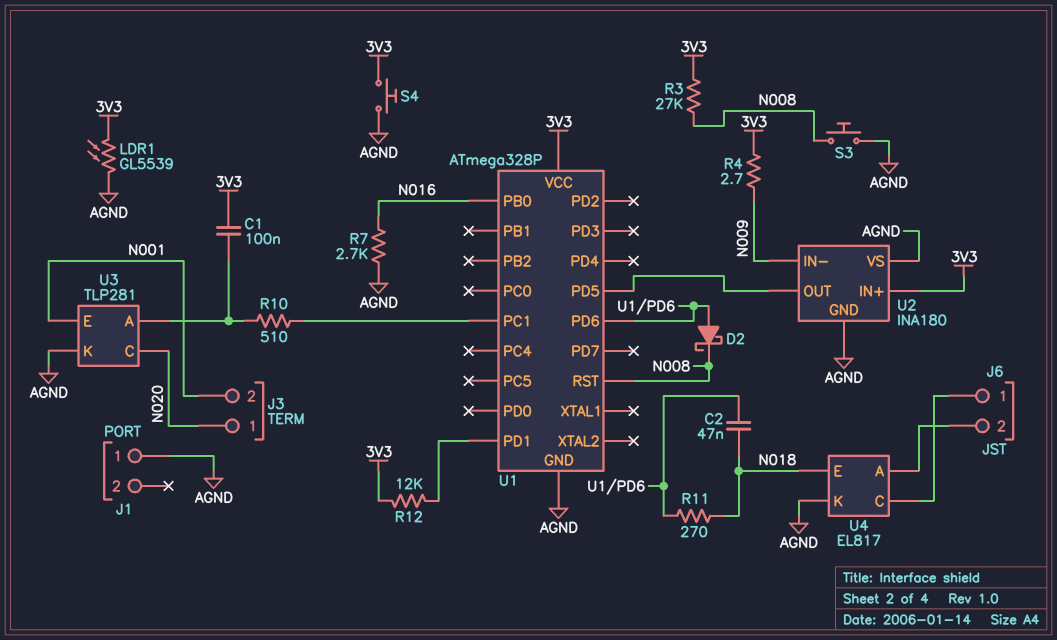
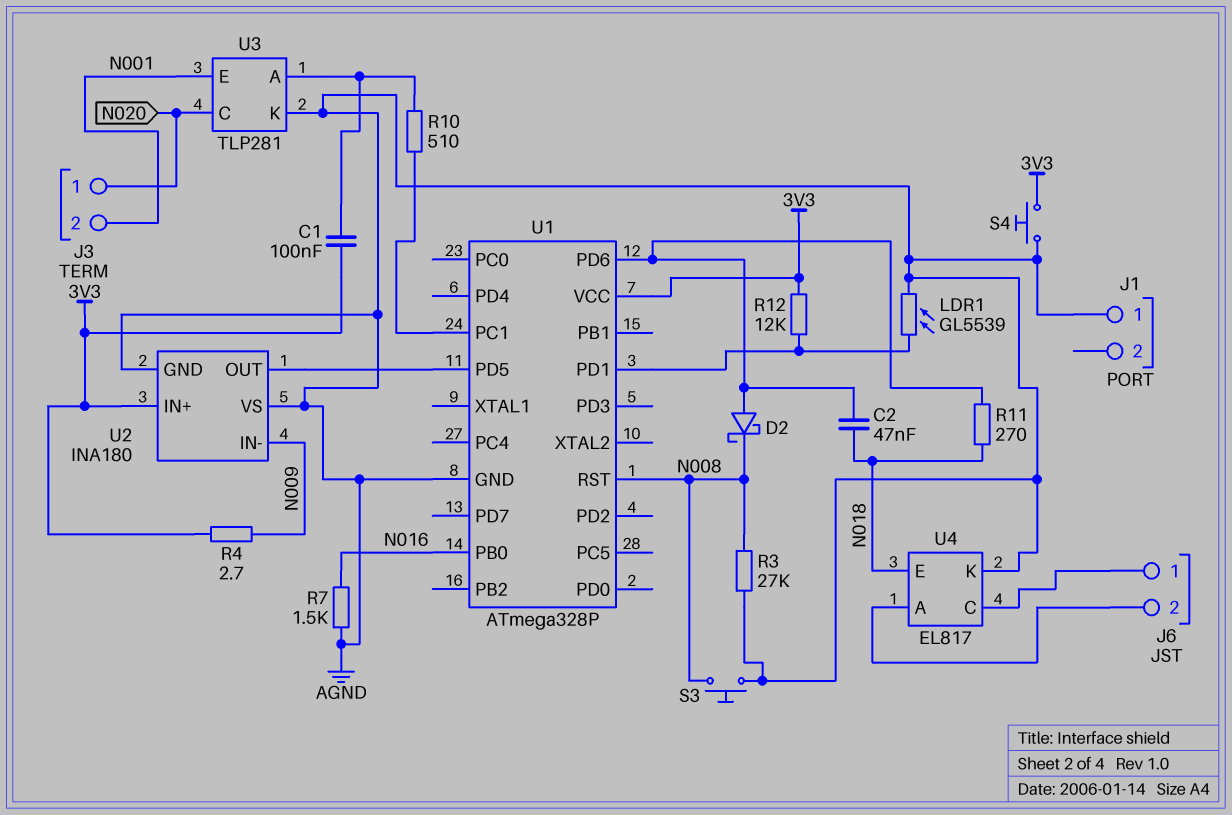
LDR1: GL5539 (3V3, AGND) -> GL5539 (AGND, U1/PD1)
R3: 27k (3V3, N008) -> 27k (AGND, N008)
R7: 2.7k (AGND, N016) -> 1.5k (AGND, N016)

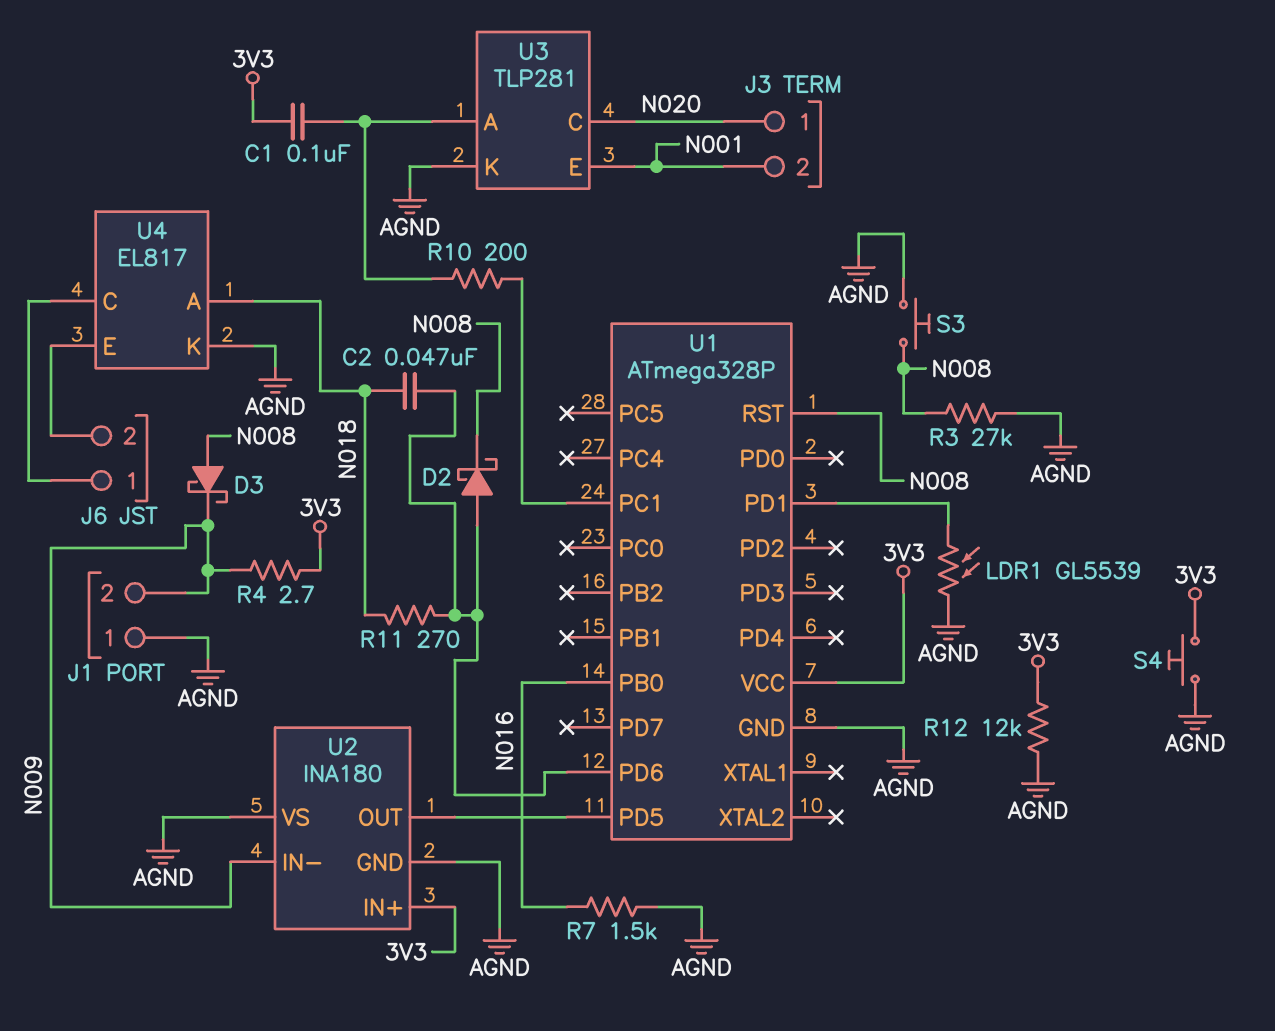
D3: none -> schottky (A N008, K N009)
J1 pin 2: none -> N009
R10: 510 (U1/PC1, U3/A) -> 200 (U1/PC1, U3/A)
R12: 12k (3V3, U1/PD1) -> 12k (3V3, AGND)
U4 pin A: J6/2 -> N018
U4 pin E: N018 -> J6/2

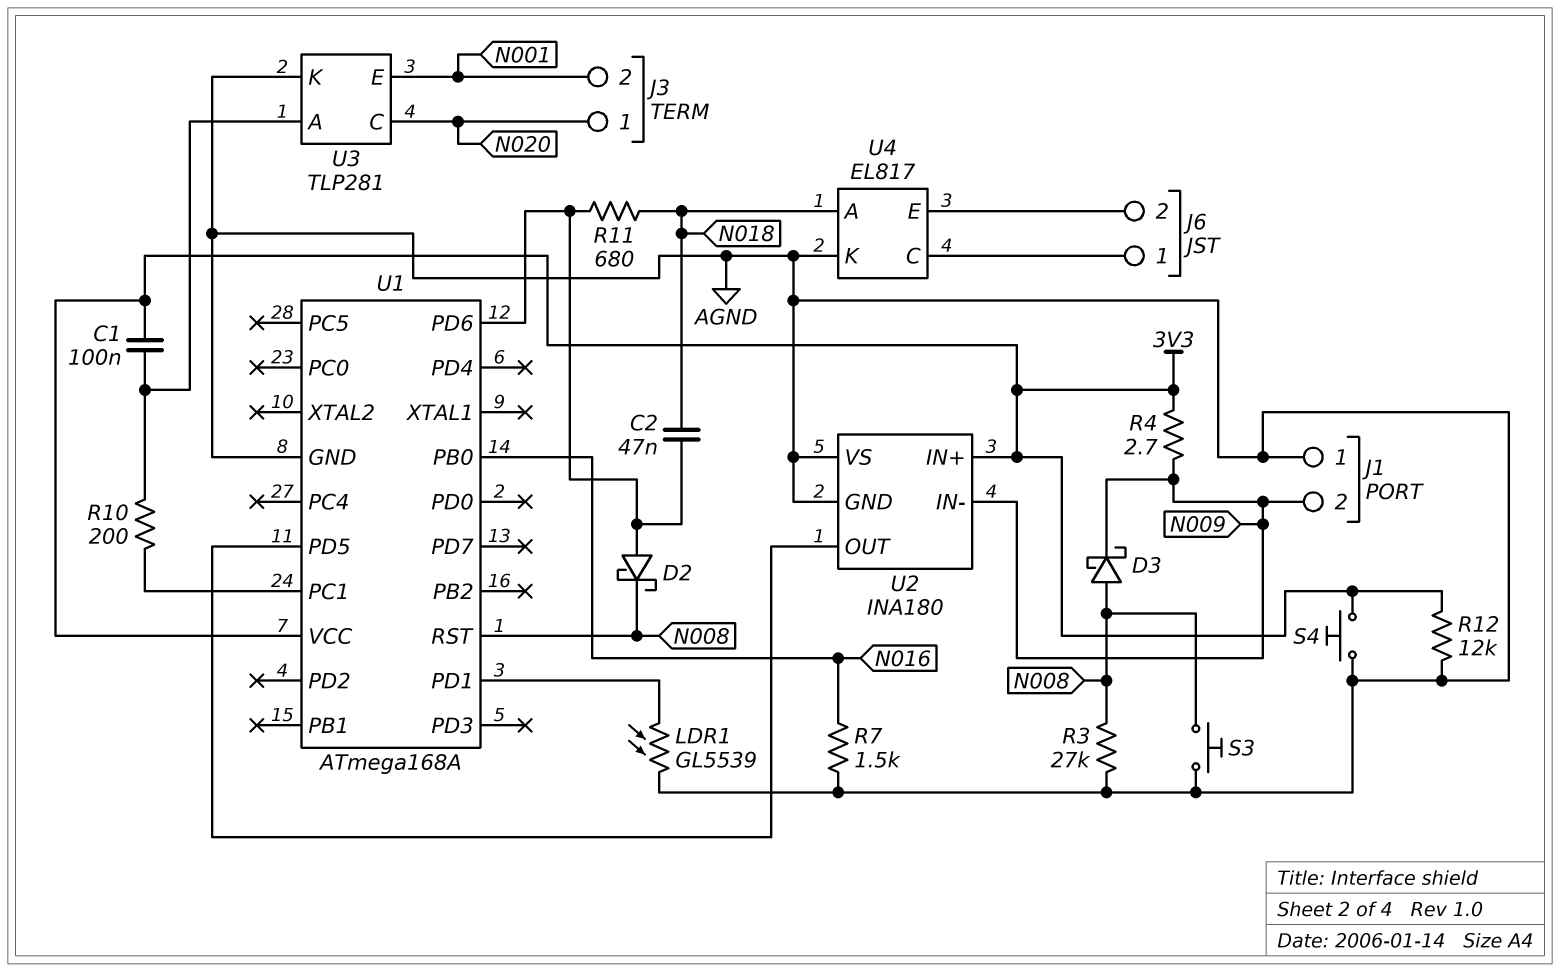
R11: 270 (N018, U1/PD6) -> 680 (N018, U1/PD6)
U1: ATmega328P -> ATmega168A

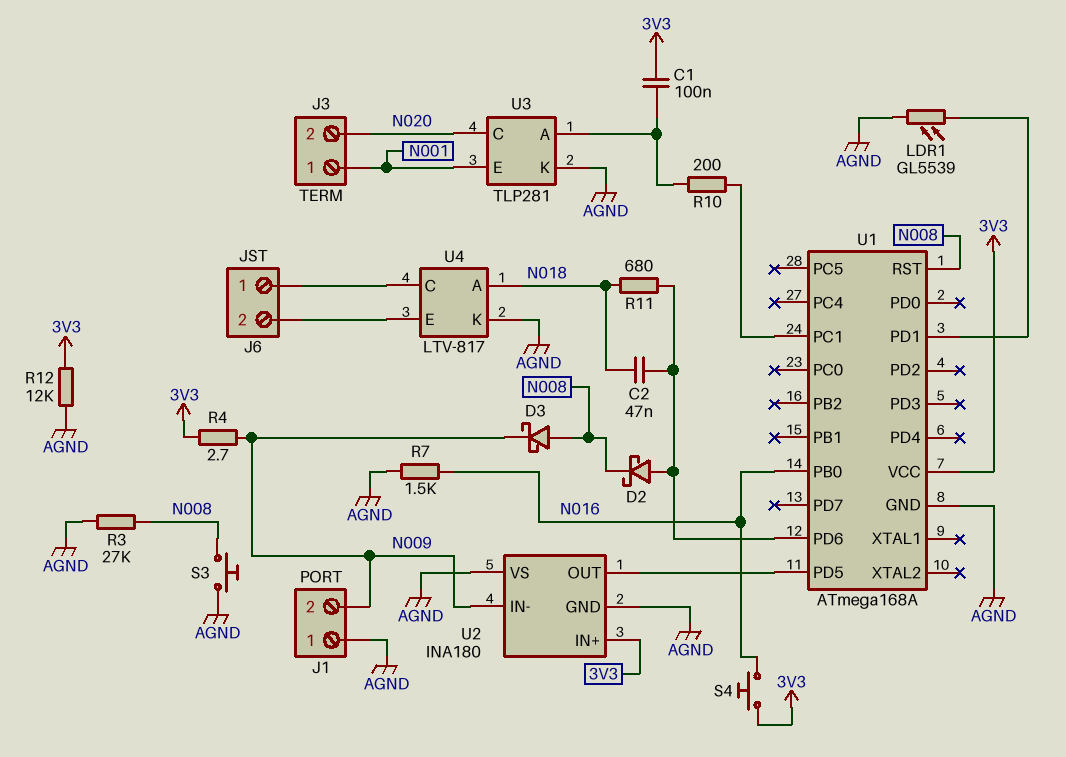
J3 pin 1: N020 -> N001
J3 pin 2: N001 -> N020
S4: button (3V3, AGND) -> button (3V3, N016)
U4: EL817 -> LTV-817

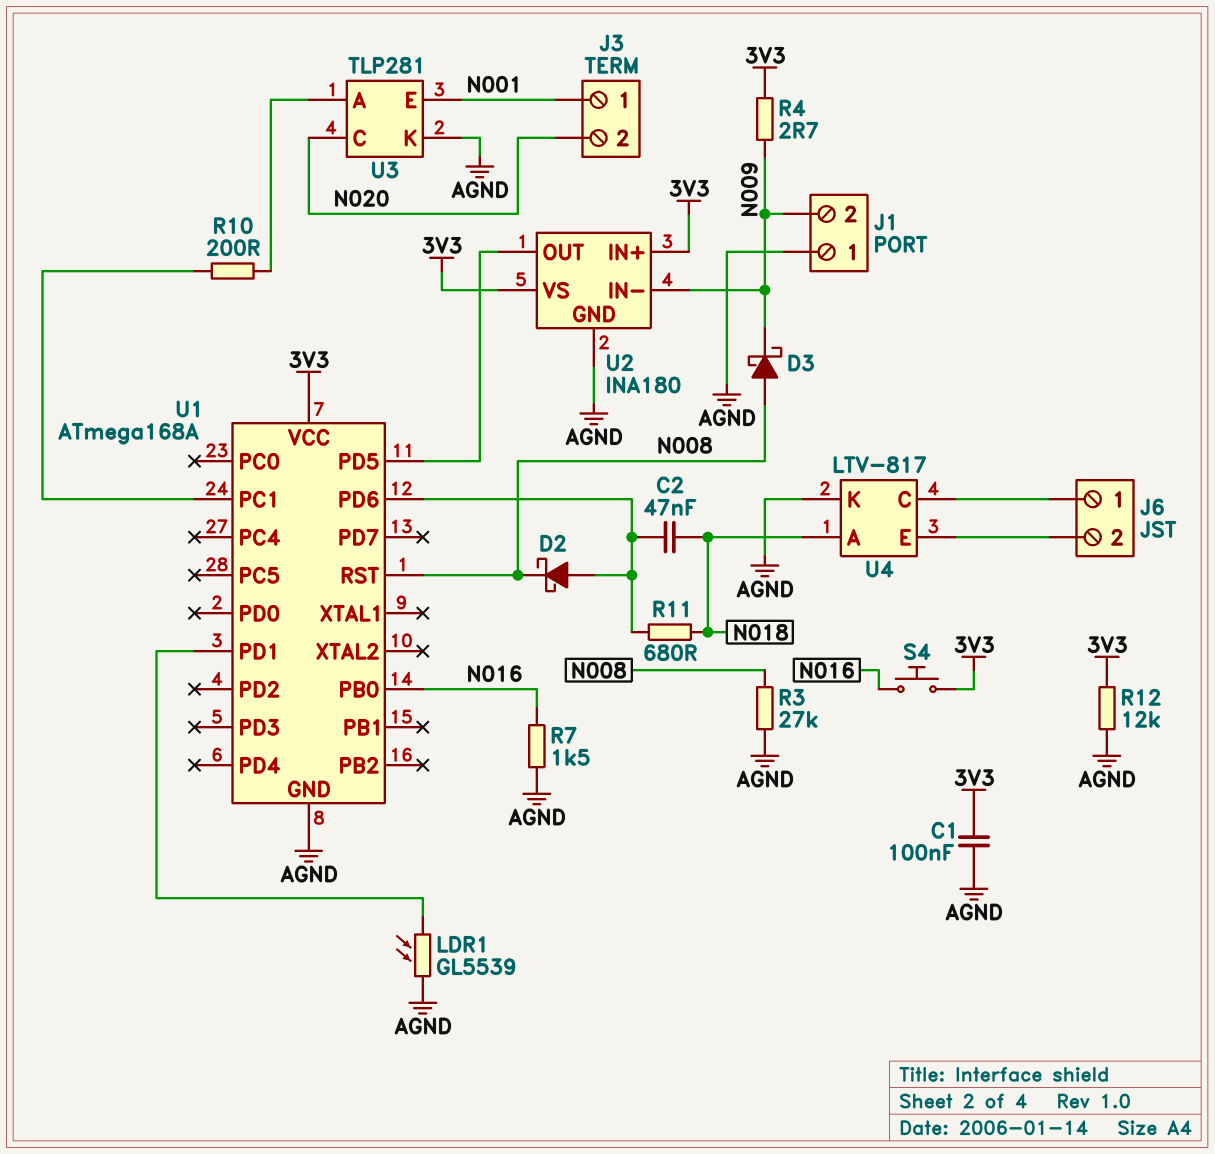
C1: 100nF (3V3, U3/A) -> 100nF (3V3, AGND)
S3: button (AGND, N008) -> none
U2 pin VS: AGND -> 3V3

